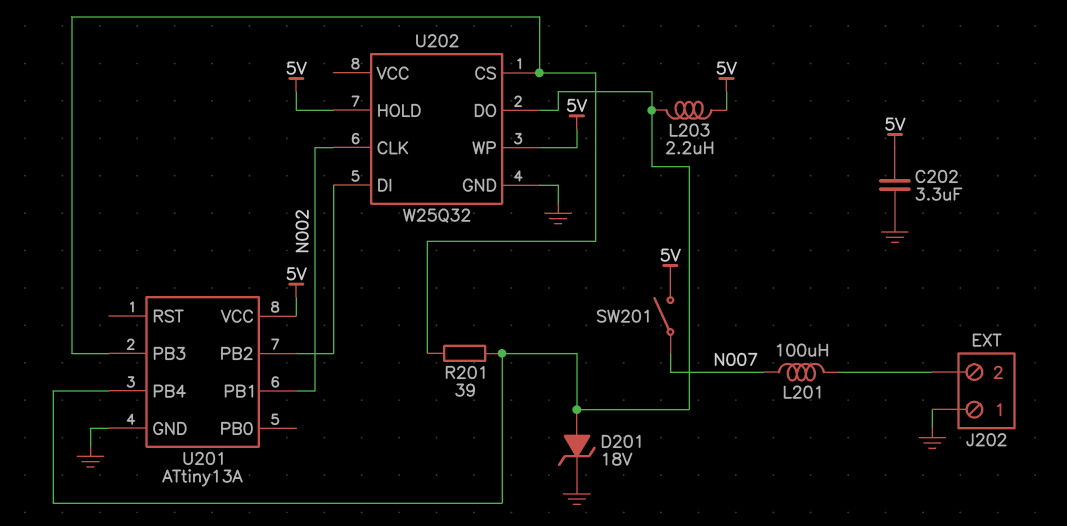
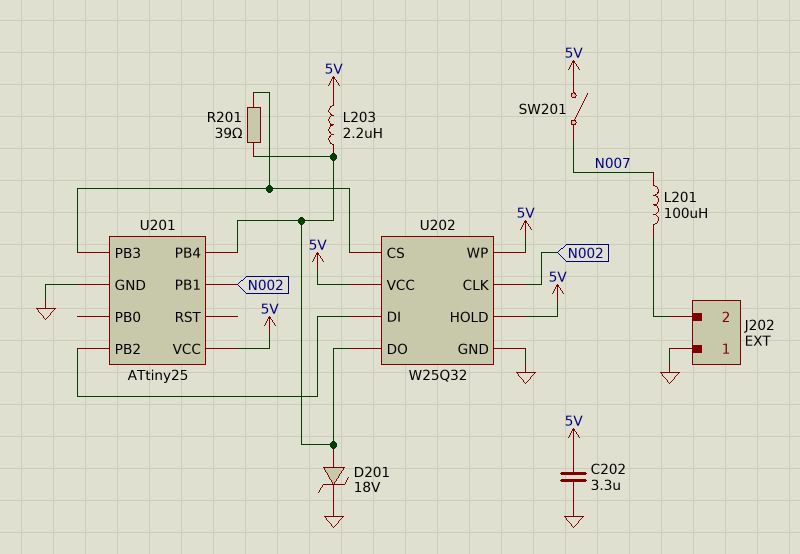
U201: ATtiny13A -> ATtiny25
U202 pin VCC: none -> 5V

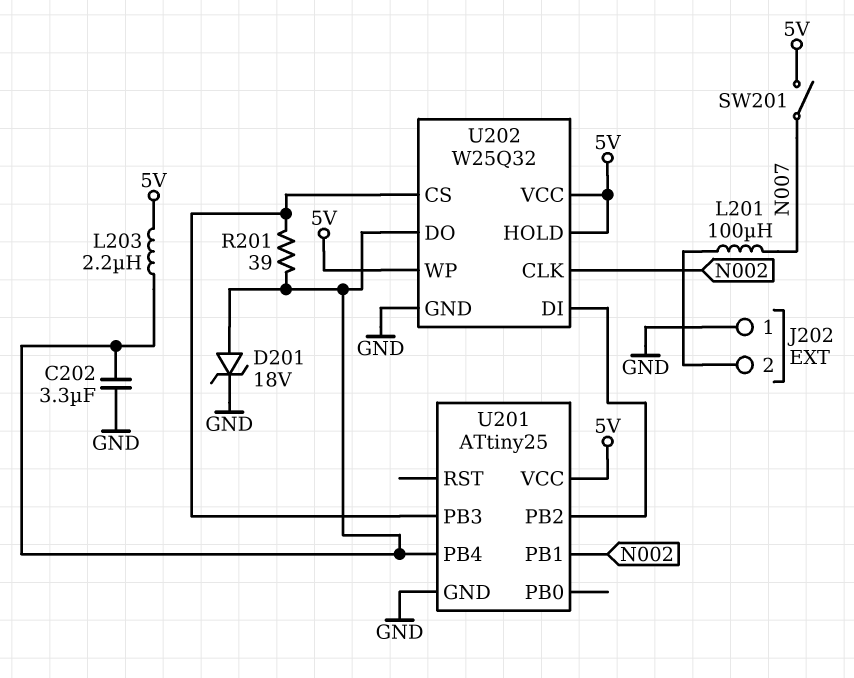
C202: 3.3uF (5V, GND) -> 3.3uF (GND, U201/PB4)

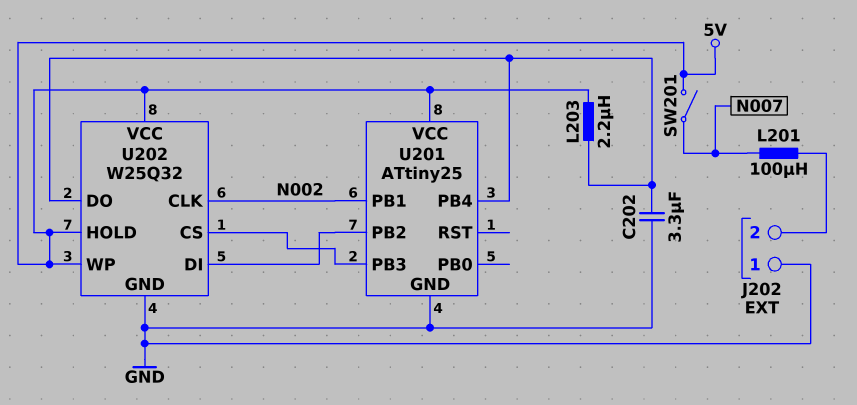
D201: zener 18V (A U201/PB4, K GND) -> none
R201: 39 (U201/PB3, U201/PB4) -> none

